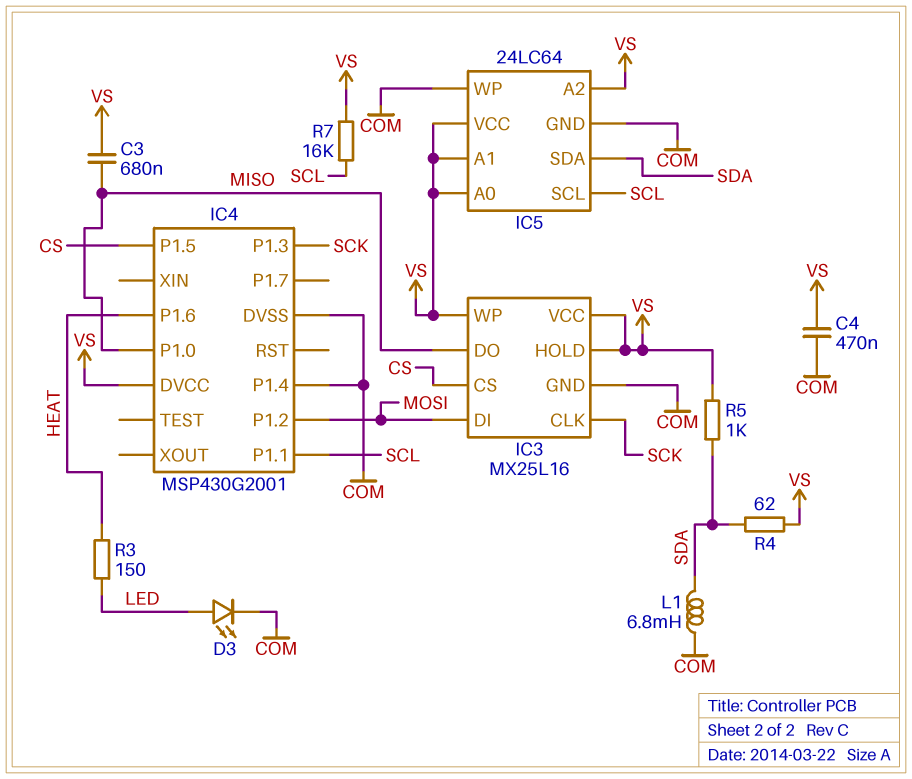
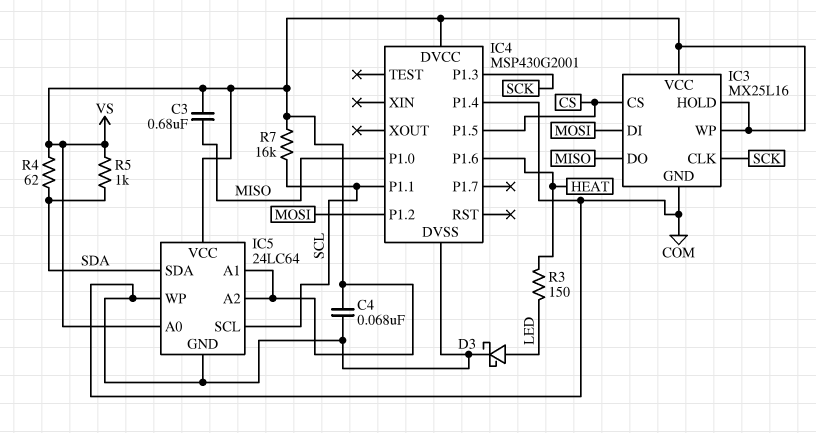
C4: 470nF (COM, VS) -> 68nF (COM, VS)
D3: LED (A LED, K COM) -> schottky (A LED, K COM)
L1: 6.8mH (COM, SDA) -> none

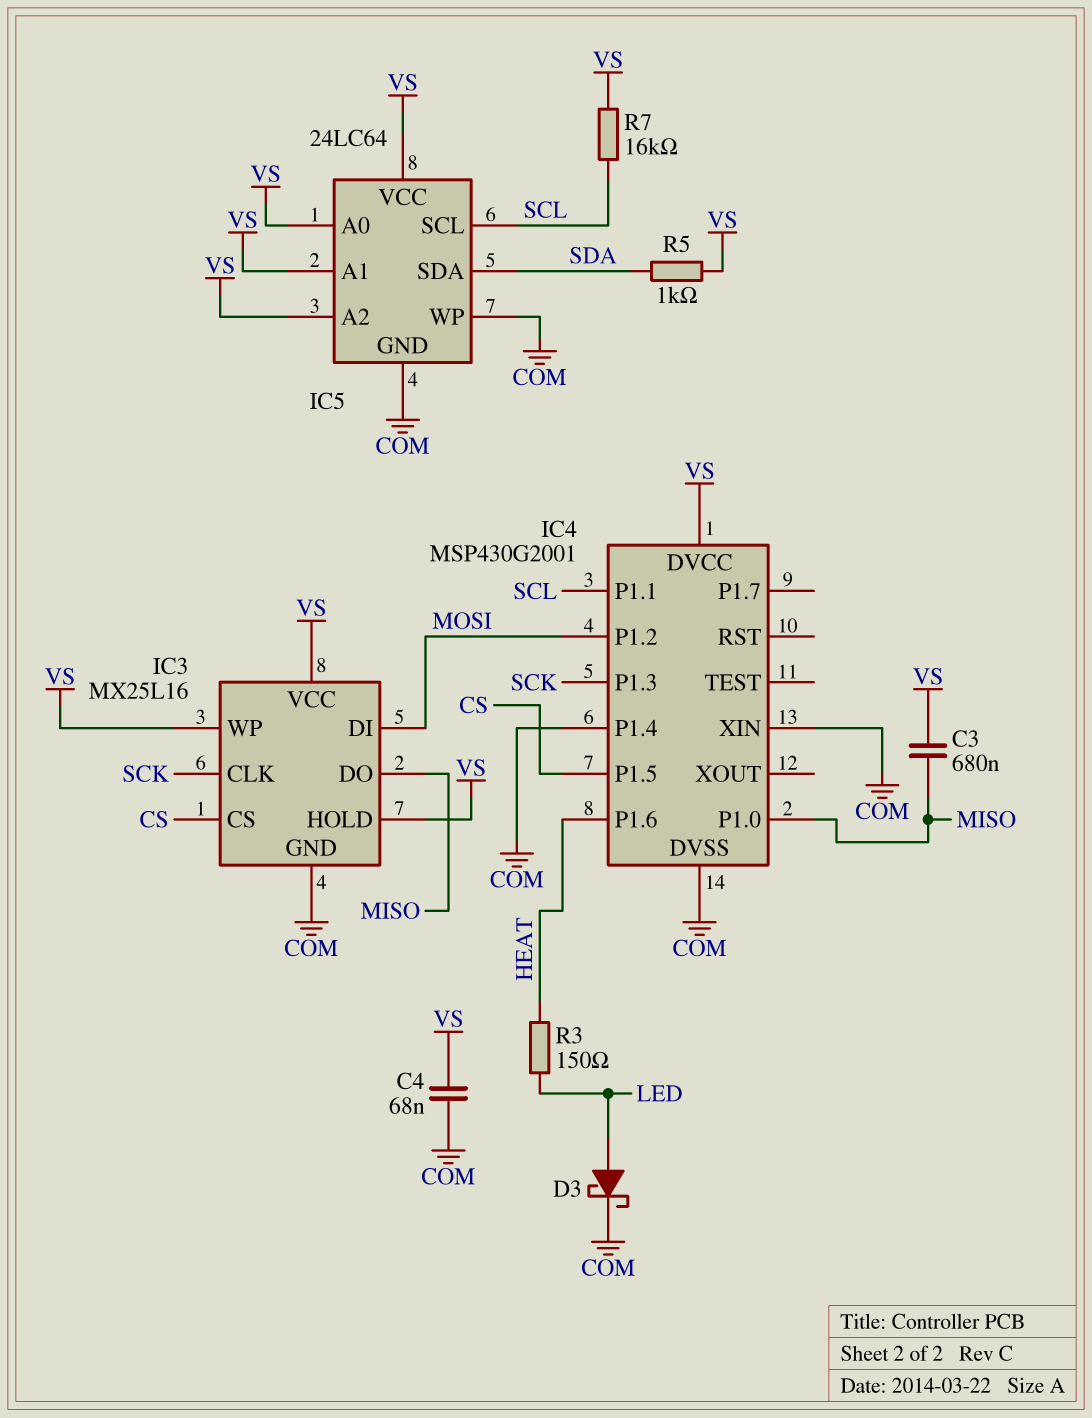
IC4 pin XIN: none -> COM
R4: 62 (SDA, VS) -> none

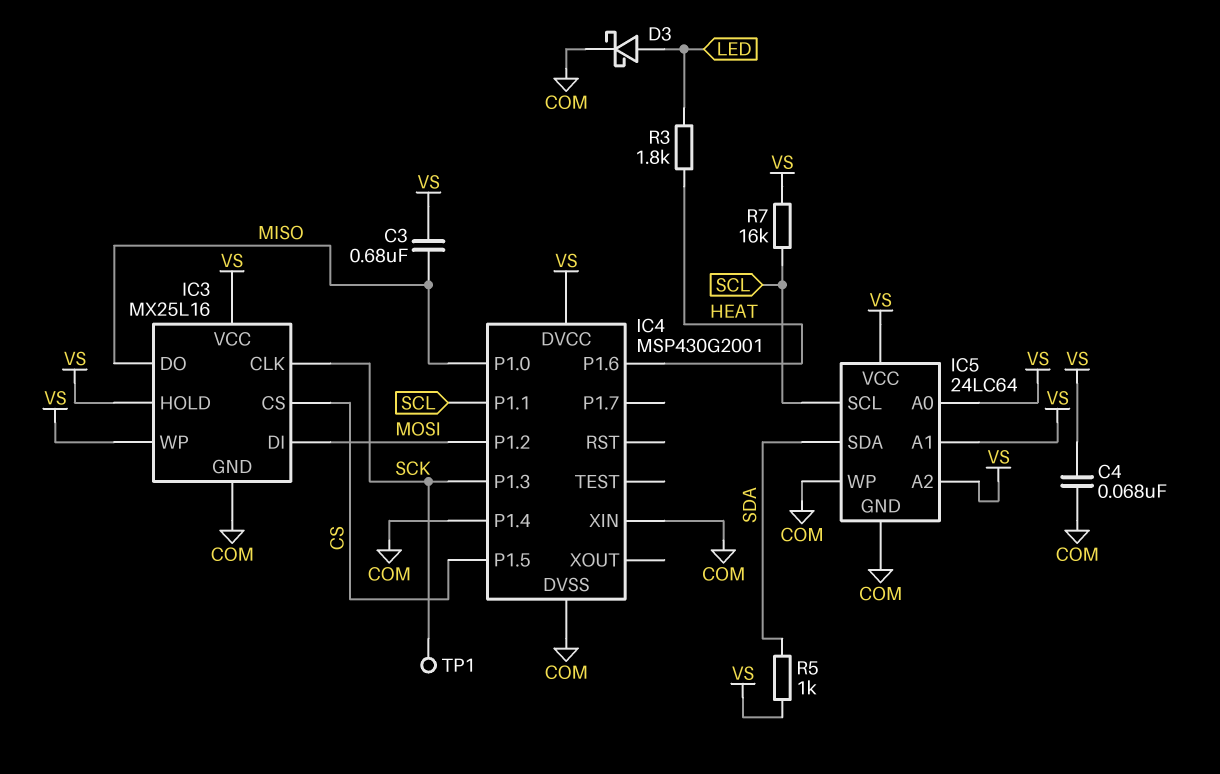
R3: 150 (HEAT, LED) -> 1.8k (HEAT, LED)
TP1: none -> test point (SCK)

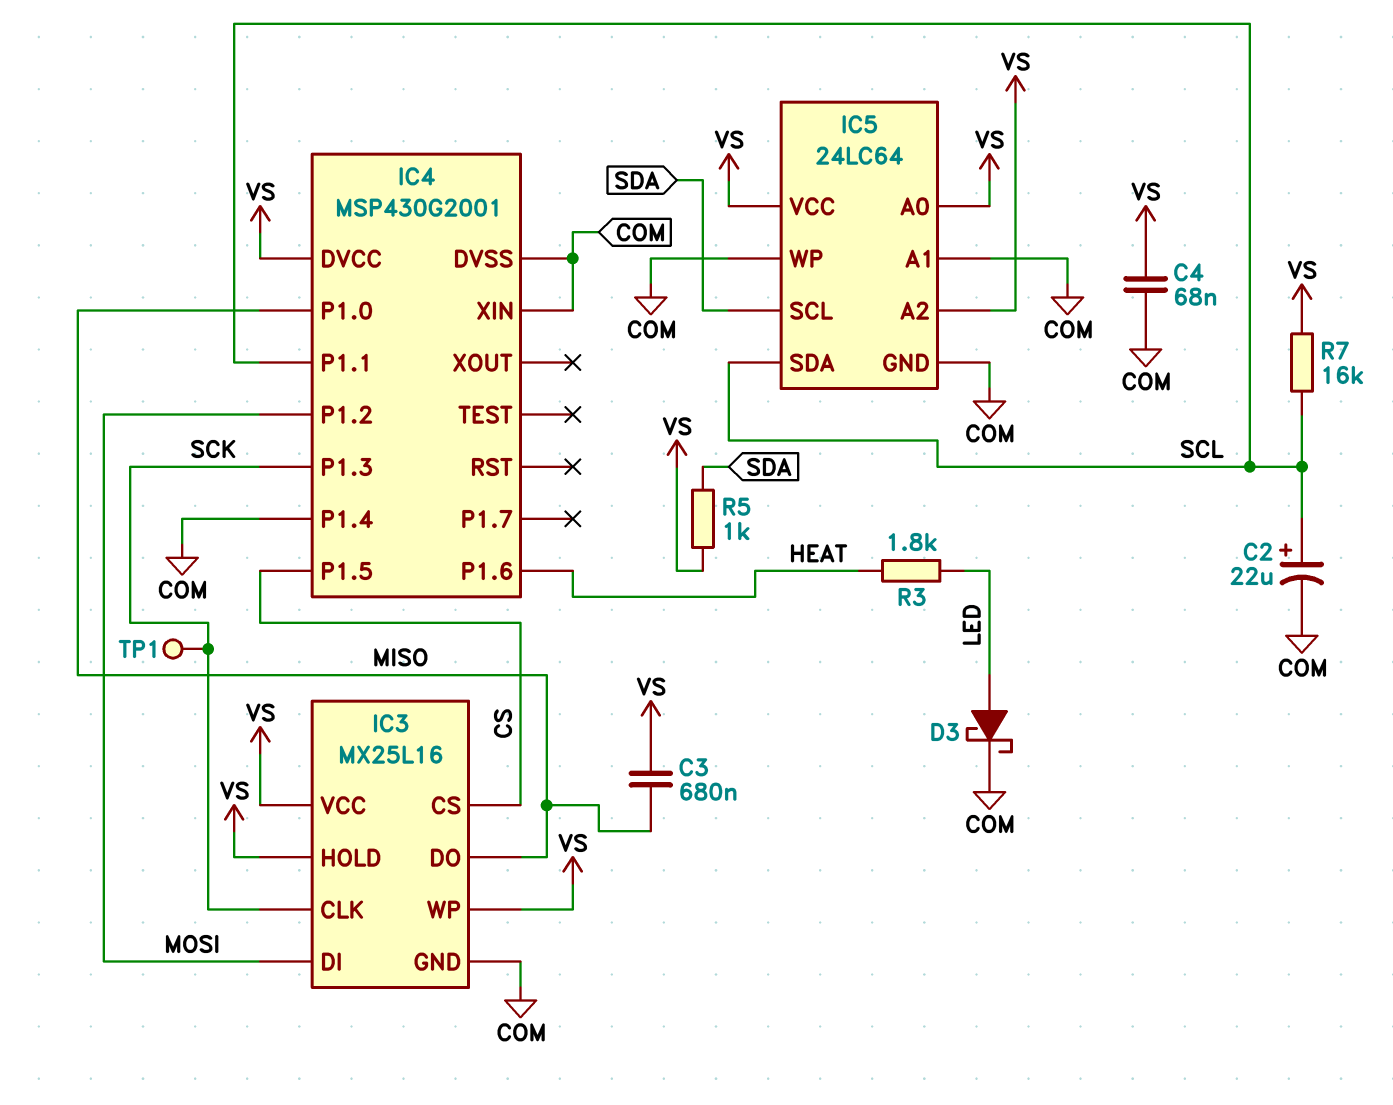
C2: none -> 22uF (plus SCL, minus COM)
IC5 pin A1: VS -> COM
IC5 pin SCL: SCL -> SDA
IC5 pin SDA: SDA -> SCL

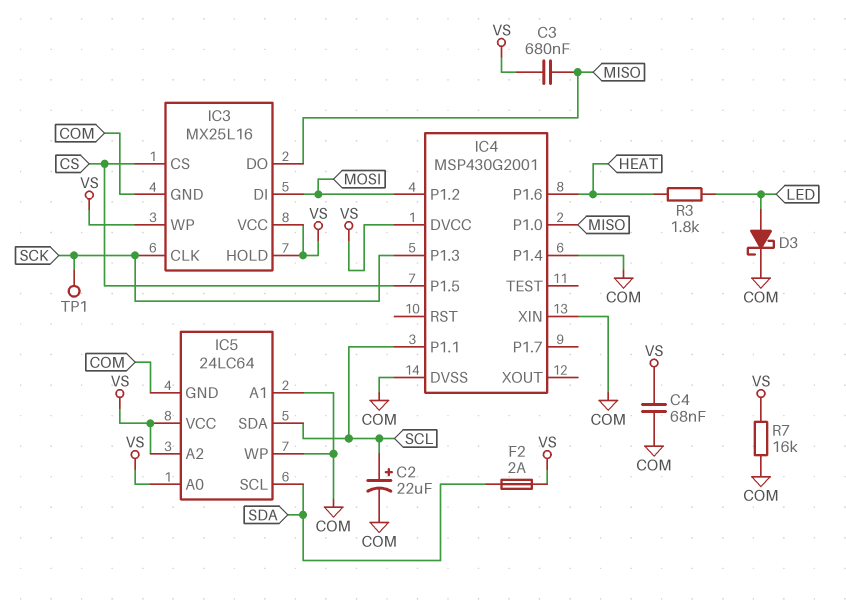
F2: none -> 2A (SDA, VS)
R5: 1k (SDA, VS) -> none
R7: 16k (SCL, VS) -> 16k (COM, VS)

